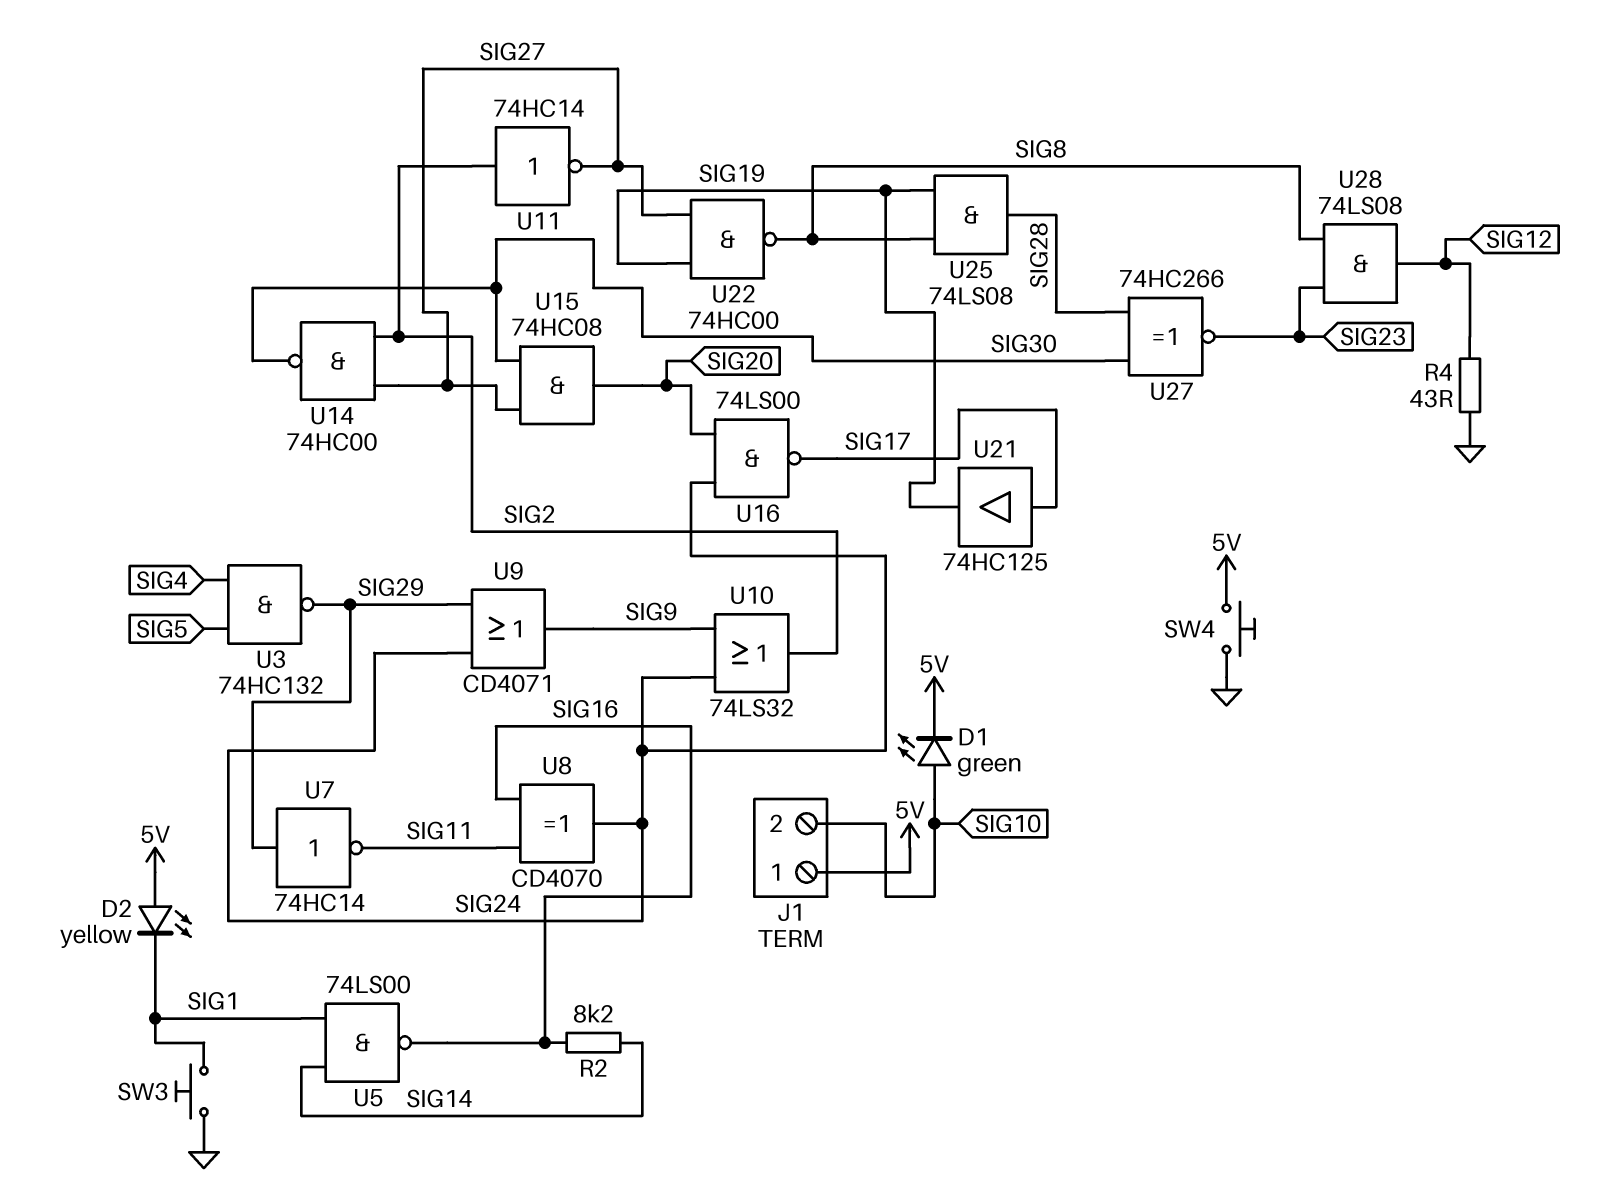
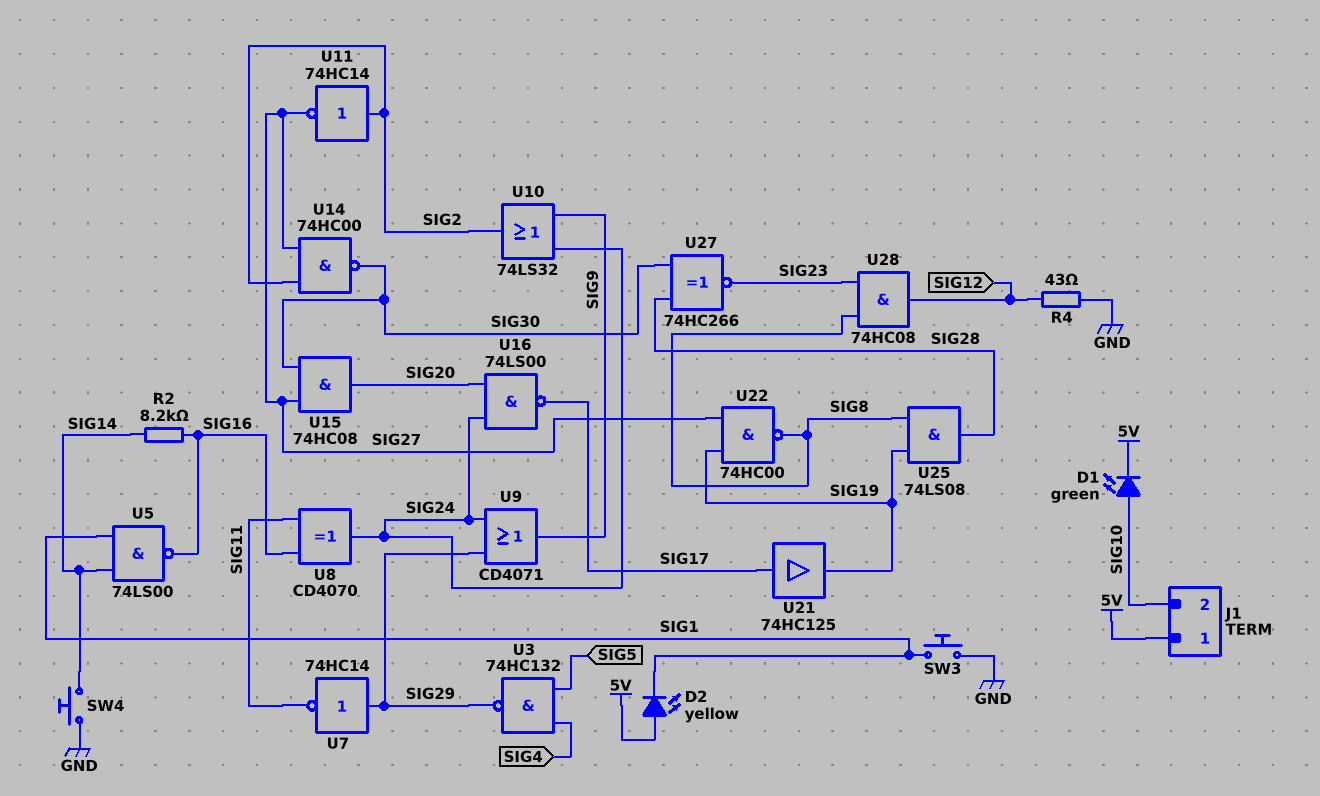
SW4: button (5V, GND) -> button (GND, SIG14)
U28: AND 74LS08 (in SIG8, in SIG23, out SIG12) -> AND 74HC08 (in SIG8, in SIG23, out SIG12)

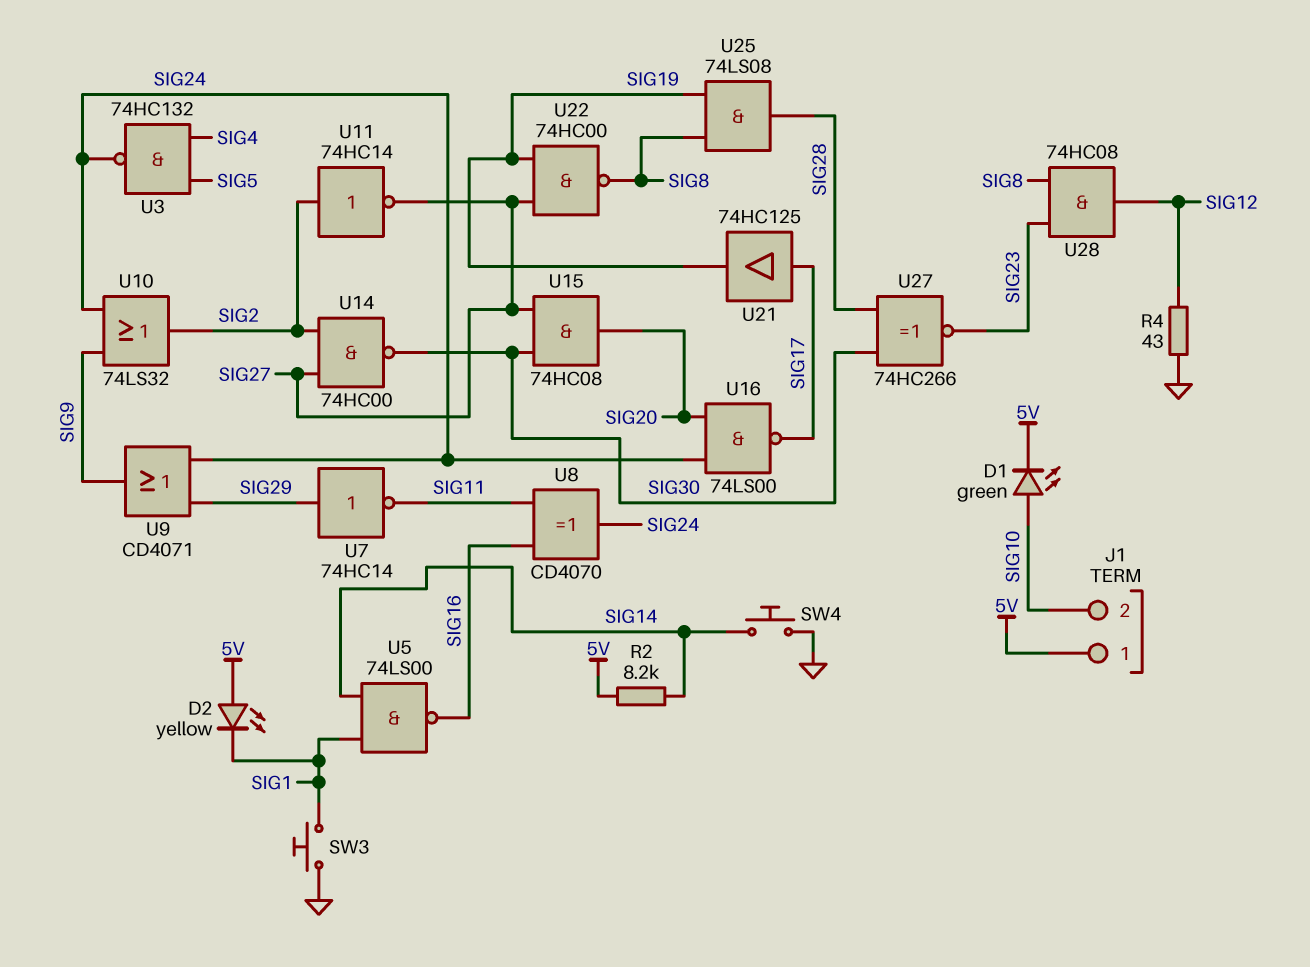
R2: 8.2k (SIG14, SIG16) -> 8.2k (5V, SIG14)
U3: NAND 74HC132 (in SIG4, in SIG5, out SIG29) -> NAND 74HC132 (in SIG4, in SIG5, out SIG24)

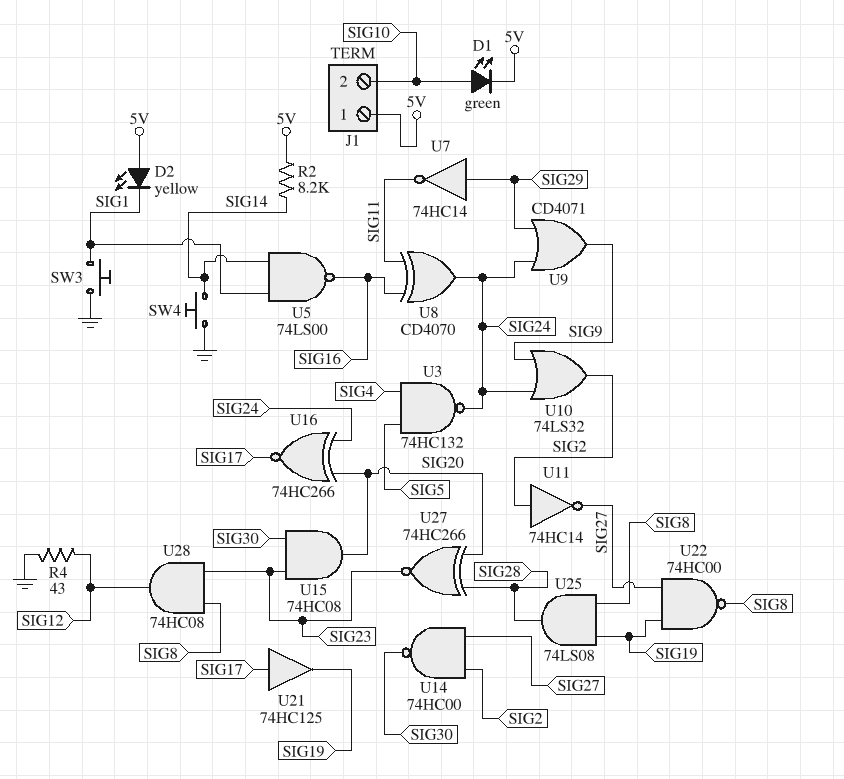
U15: AND 74HC08 (in SIG27, in SIG30, out SIG20) -> AND 74HC08 (in SIG23, in SIG30, out SIG20)
U16: NAND 74LS00 (in SIG20, in SIG24, out SIG17) -> XNOR 74HC266 (in SIG20, in SIG24, out SIG17)
U27: XNOR 74HC266 (in SIG28, in SIG30, out SIG23) -> XNOR 74HC266 (in SIG20, in SIG28, out SIG23)

